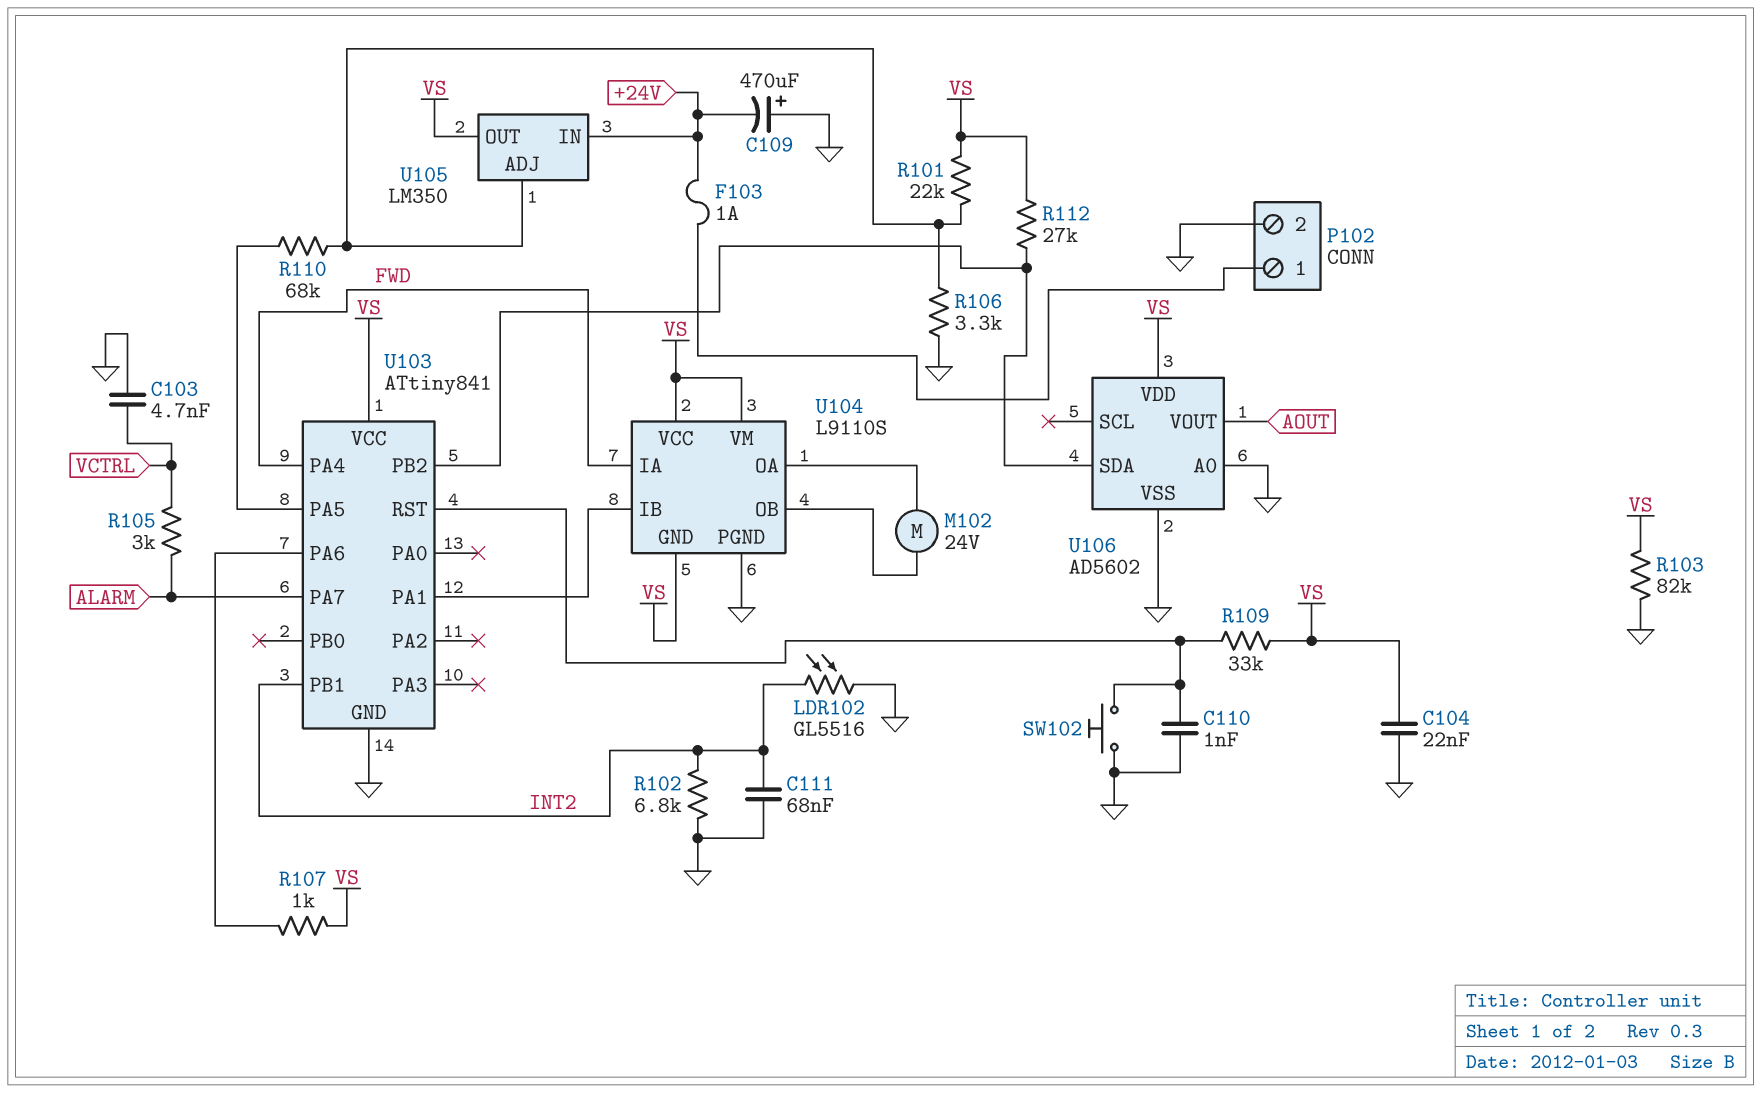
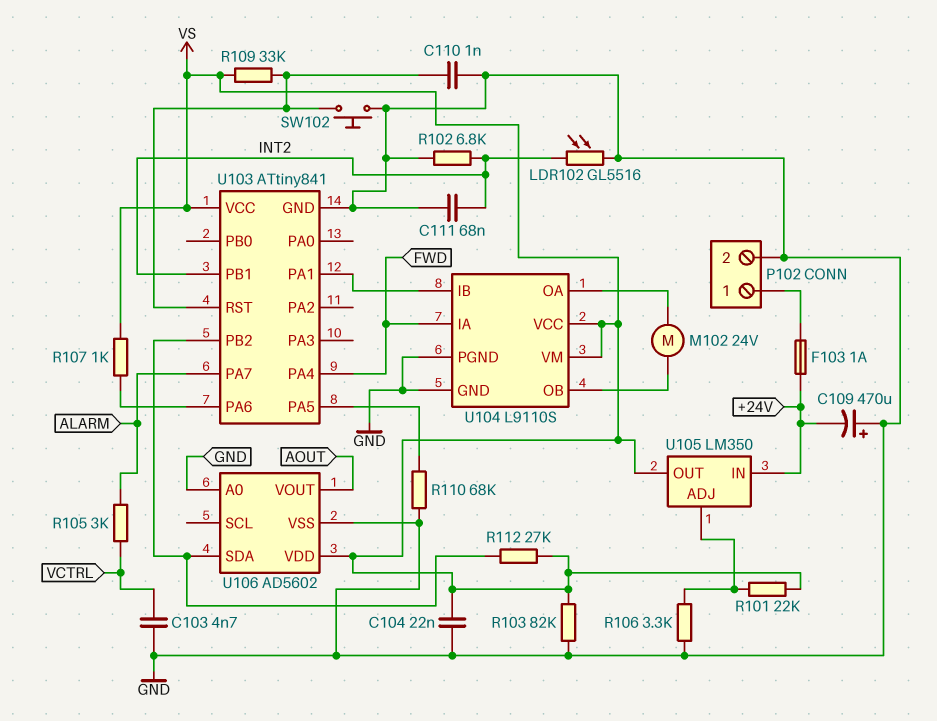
R110: 68k (U103/PA5, U105/ADJ) -> 68k (GND, U103/PA5)
U104 pin GND: VS -> GND

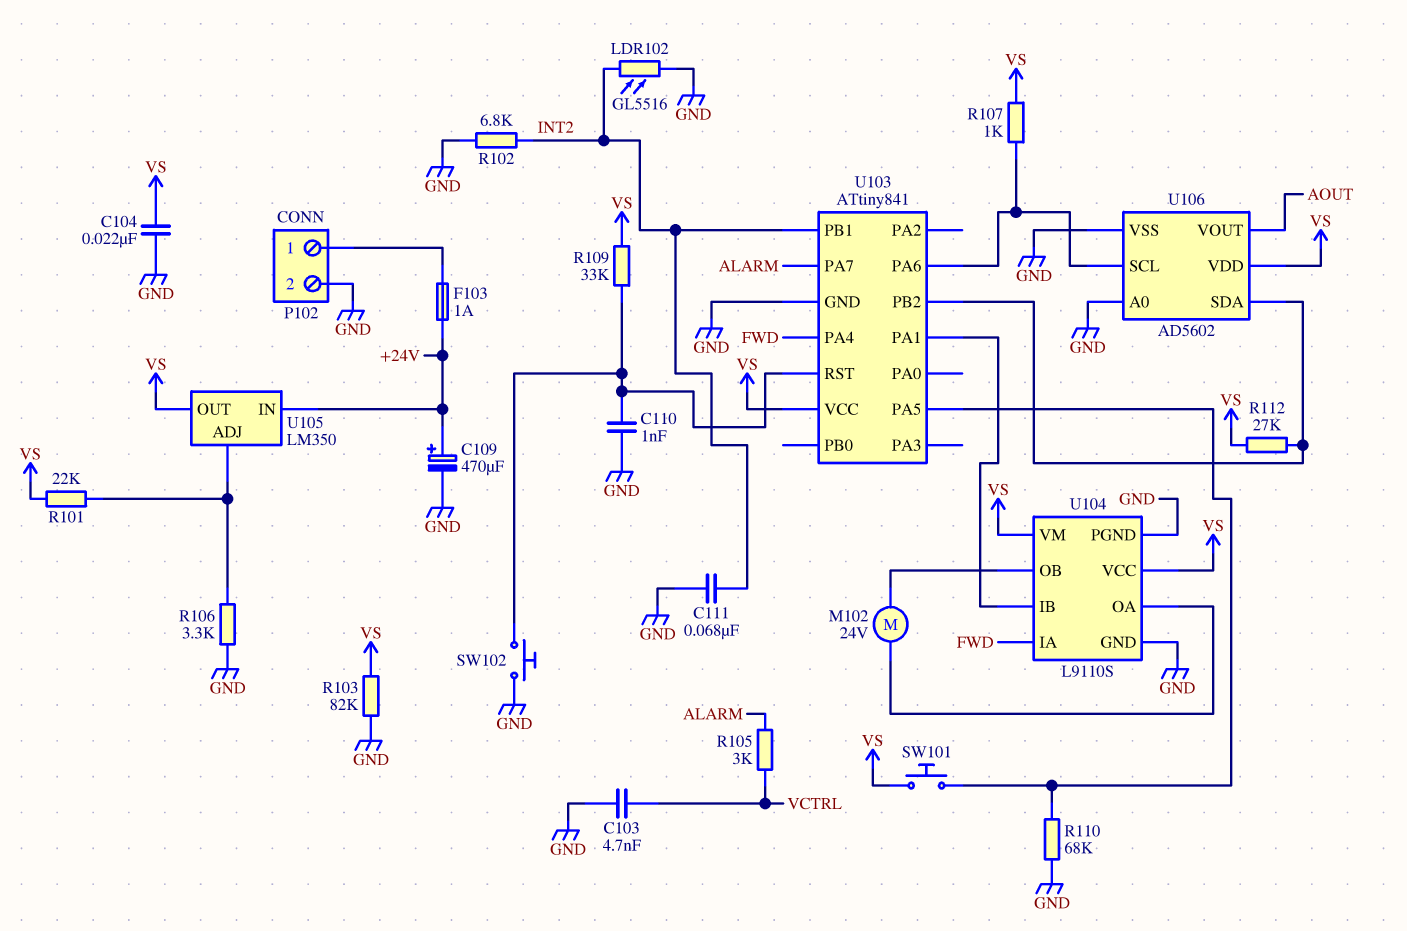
C109: 470uF (plus GND, minus +24V) -> 470uF (plus +24V, minus GND)
SW101: none -> button (U103/PA5, VS)
U106 pin SCL: none -> U103/PA6

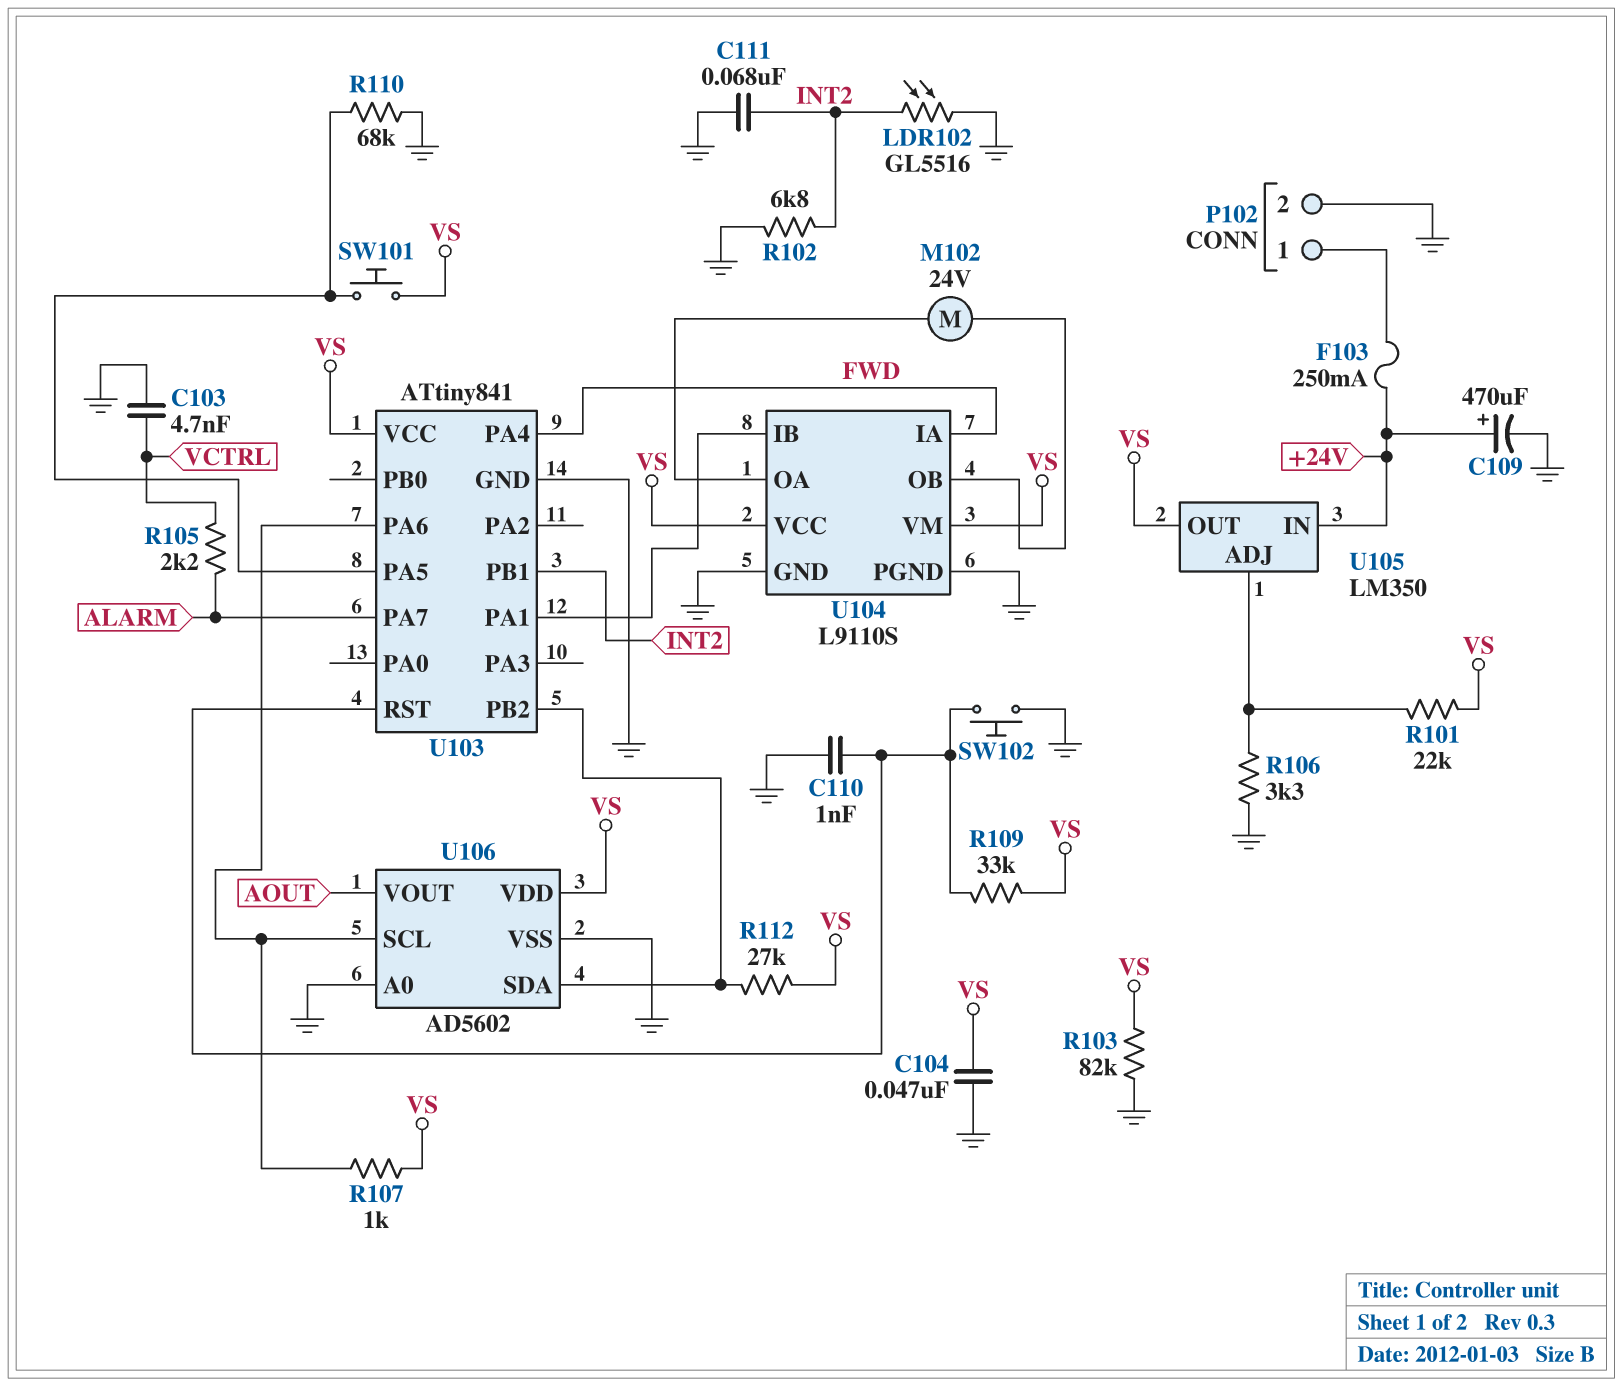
C104: 22nF (GND, VS) -> 47nF (GND, VS)
F103: 1A (+24V, P102/1) -> 250mA (+24V, P102/1)
R105: 3k (ALARM, VCTRL) -> 2.2k (ALARM, VCTRL)

